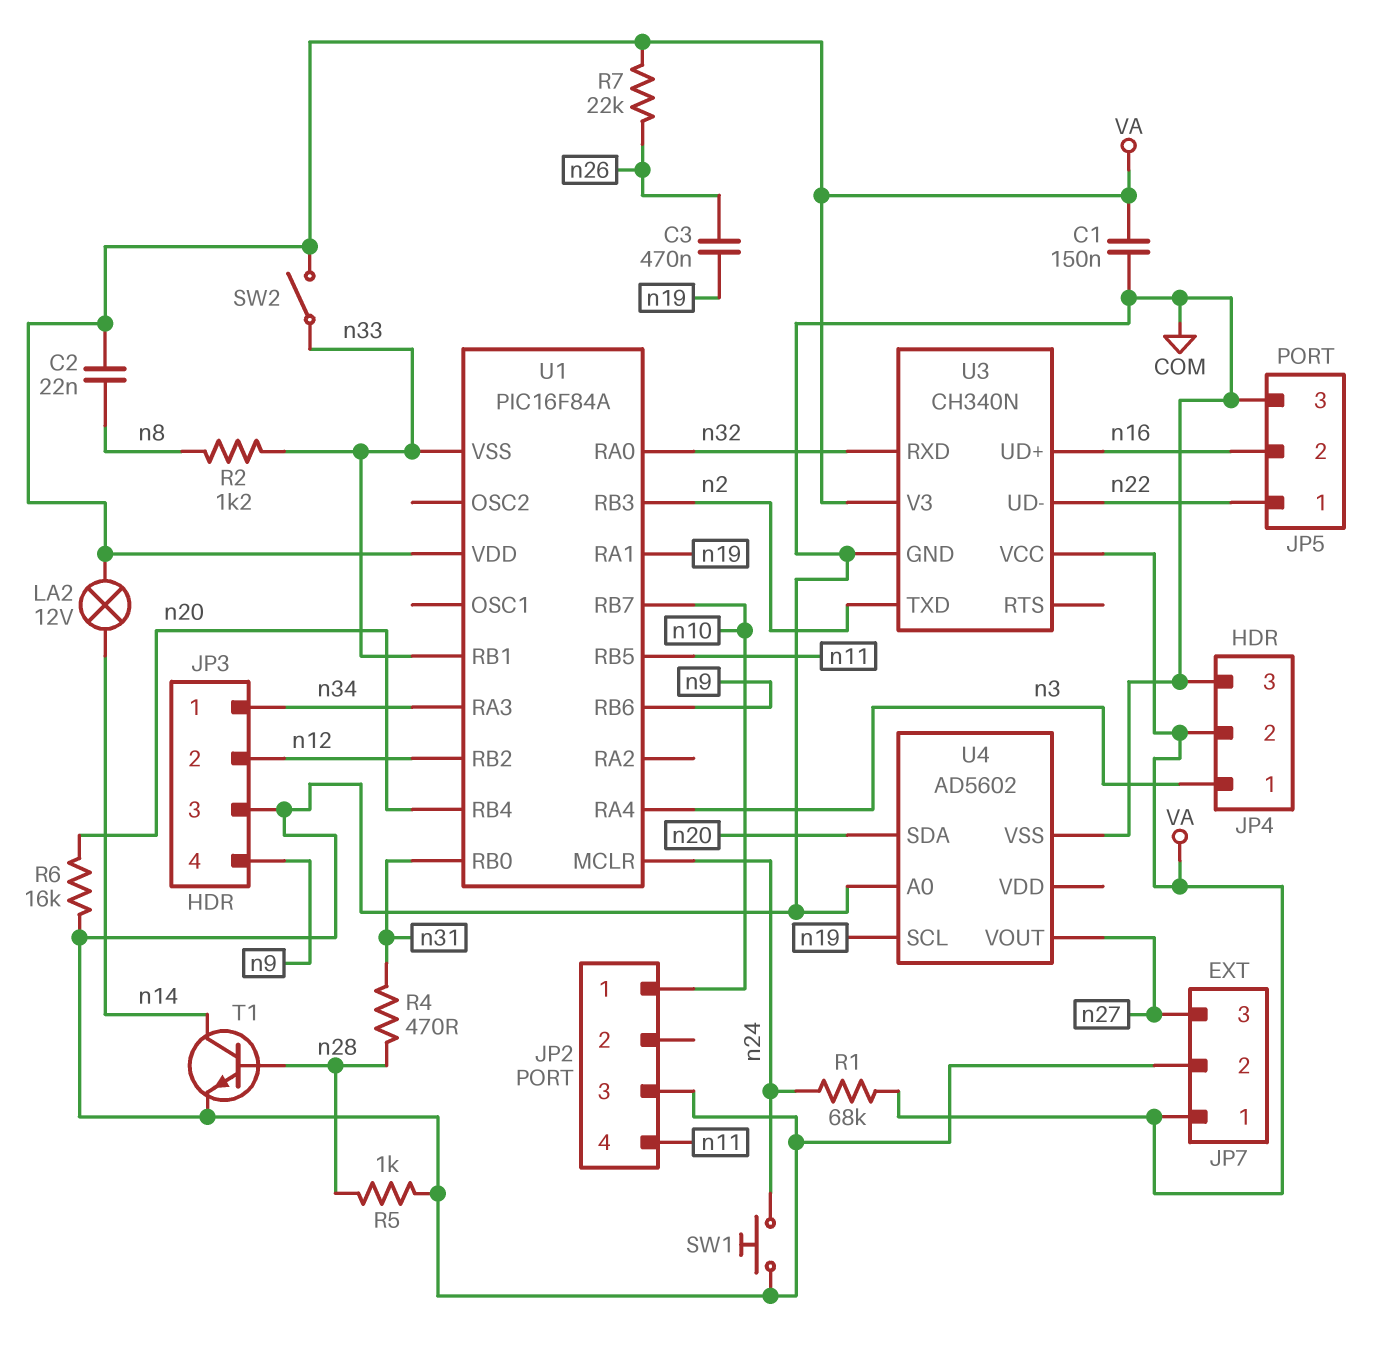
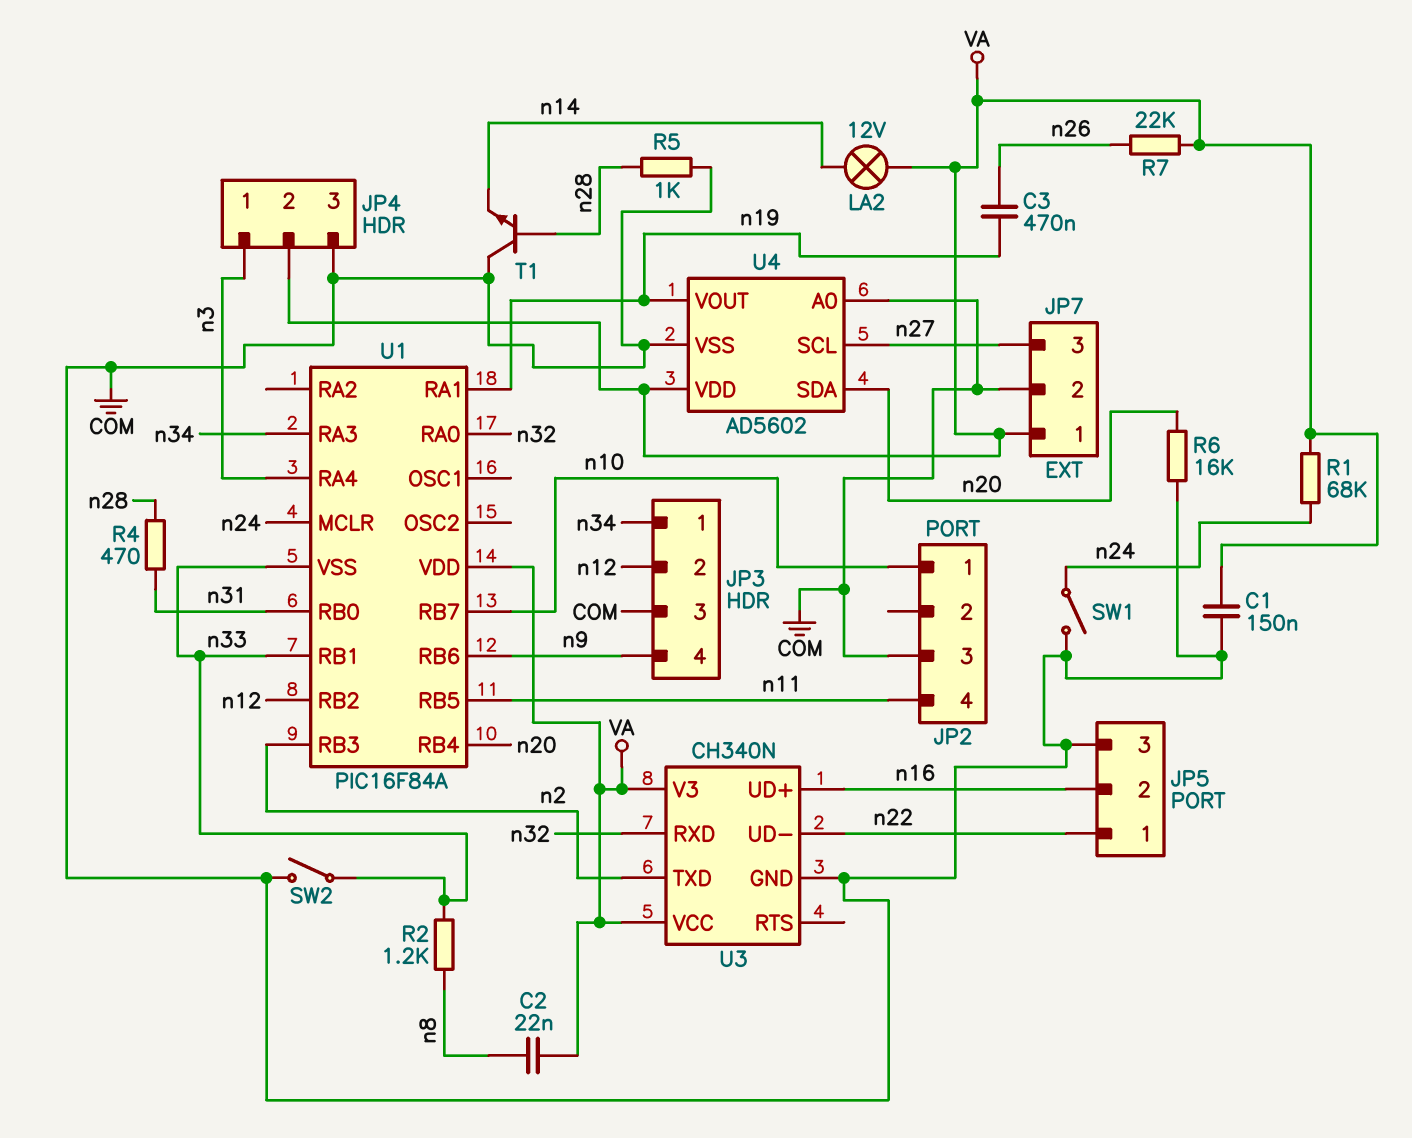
SW1: button (COM, n24) -> switch (COM, n24)
SW2: switch (VA, n33) -> switch (COM, n33)
T1: NPN (B n28, C n14, E COM) -> NPN (B n28, C COM, E n14)
U4 pin SCL: n19 -> n27
U4 pin VDD: none -> VA
U4 pin VOUT: n27 -> n19

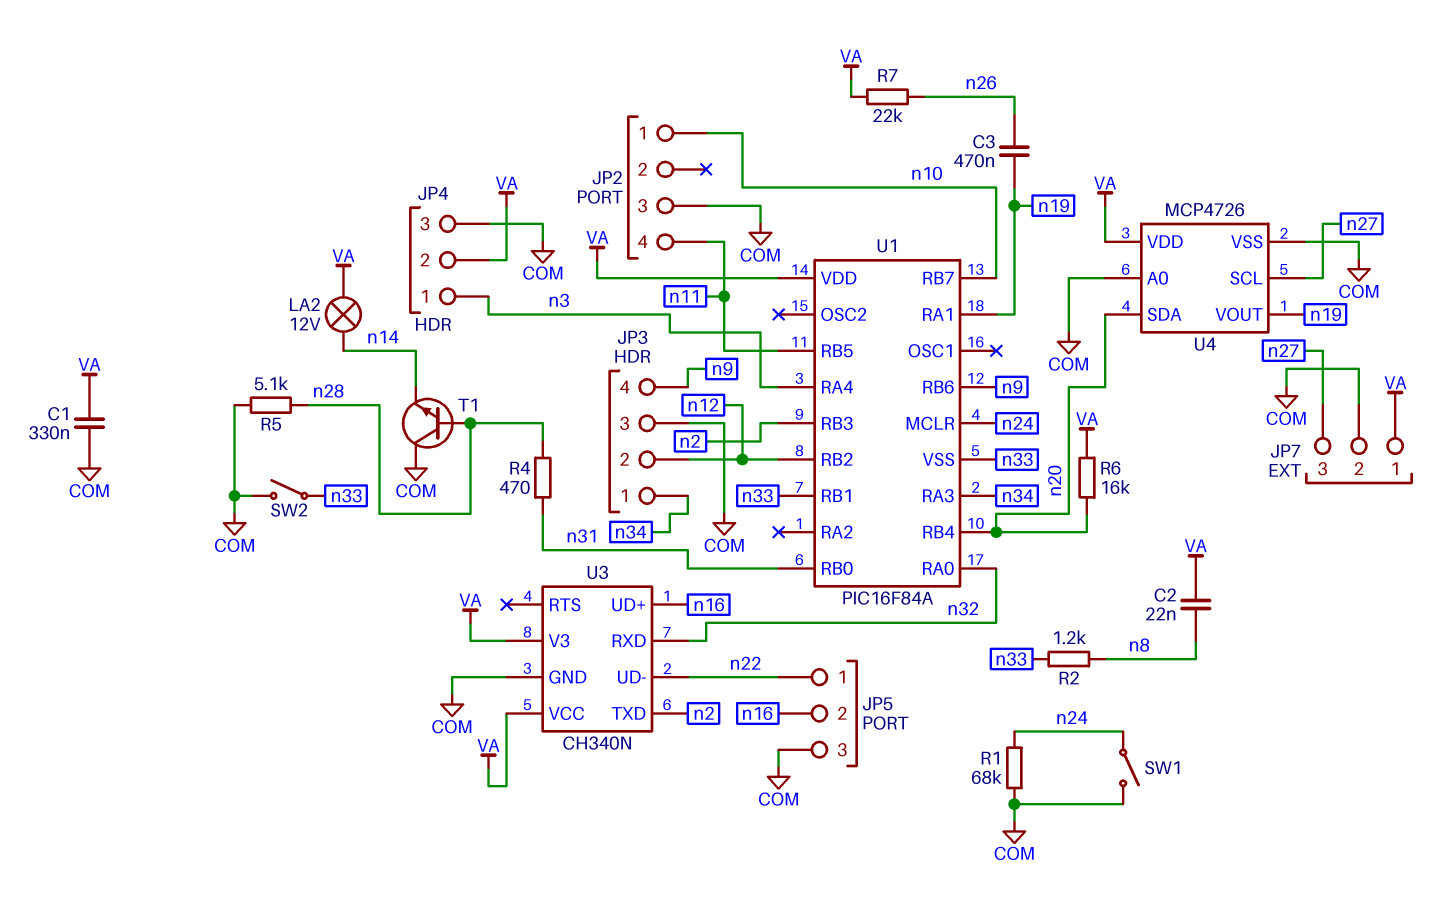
C1: 150nF (COM, VA) -> 330nF (COM, VA)
R1: 68k (VA, n24) -> 68k (COM, n24)
R5: 1k (COM, n28) -> 5.1k (COM, n28)
R6: 16k (COM, n20) -> 16k (VA, n20)
U4: AD5602 -> MCP4726

